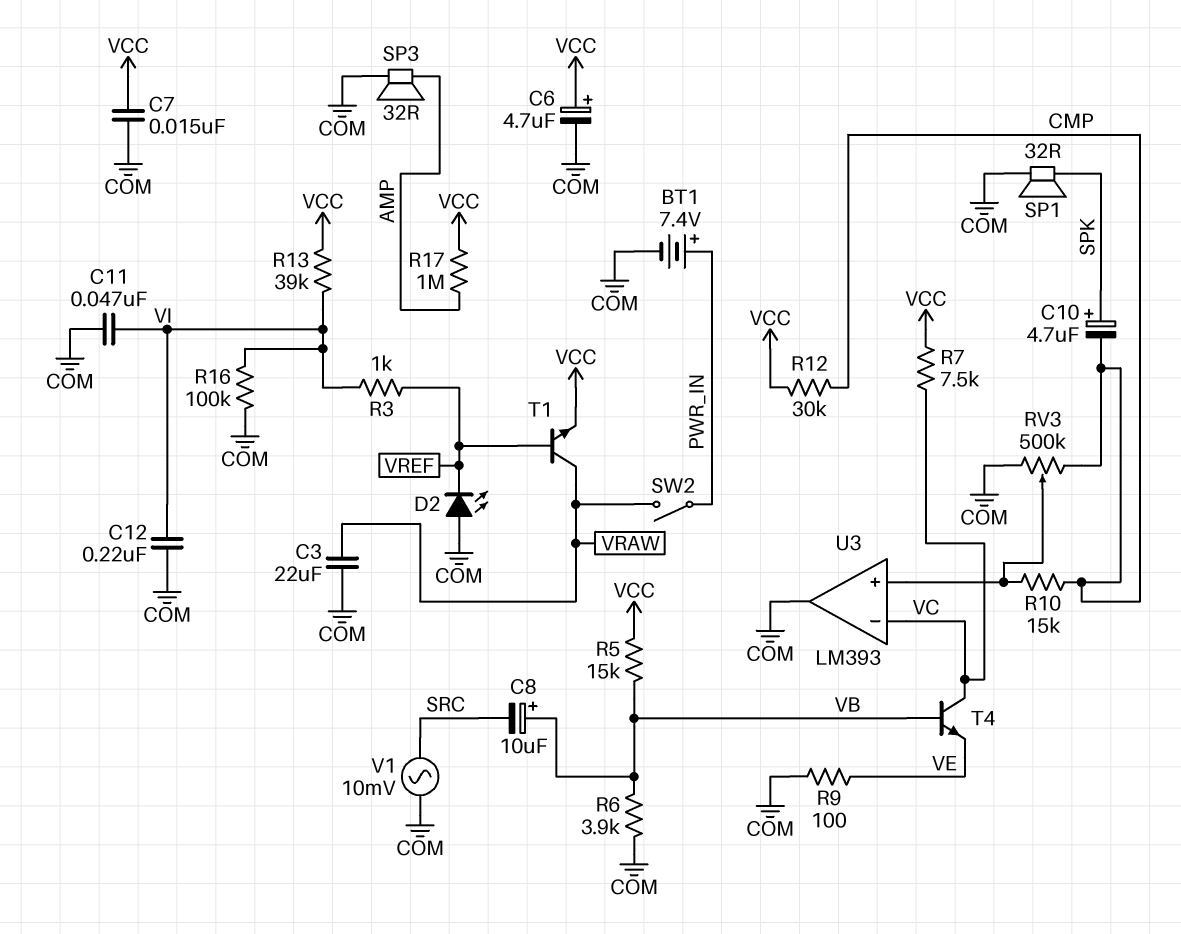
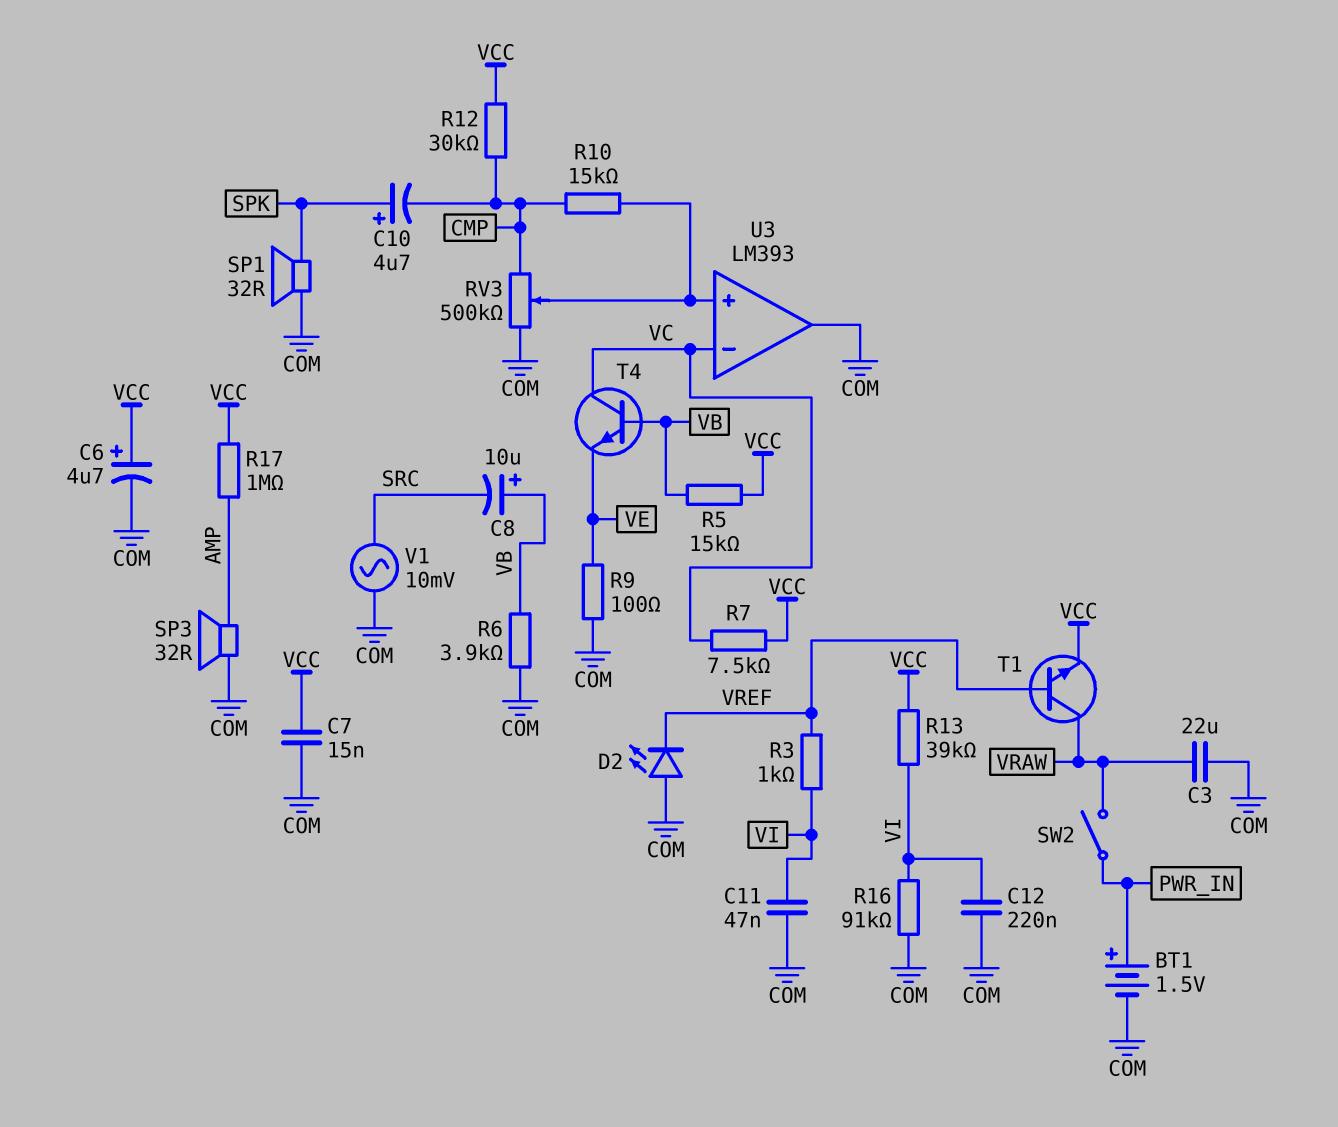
BT1: 7.4V (plus PWR_IN, minus COM) -> 1.5V (plus PWR_IN, minus COM)
R16: 100k (COM, VI) -> 91k (COM, VI)

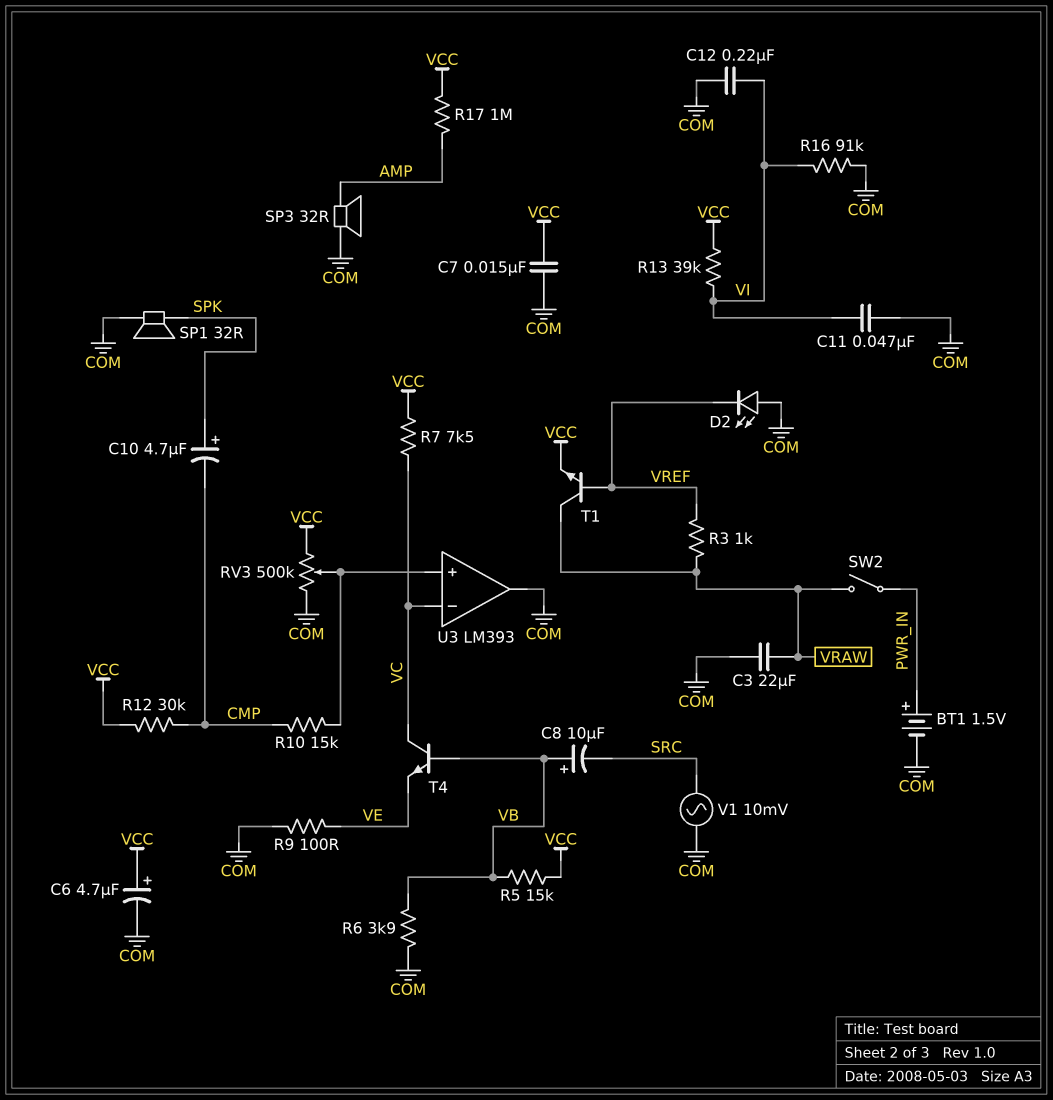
R3: 1k (VI, VREF) -> 1k (VRAW, VREF)
RV3: 500k (CMP, COM, wiper U3/in+) -> 500k (COM, VCC, wiper U3/in+)

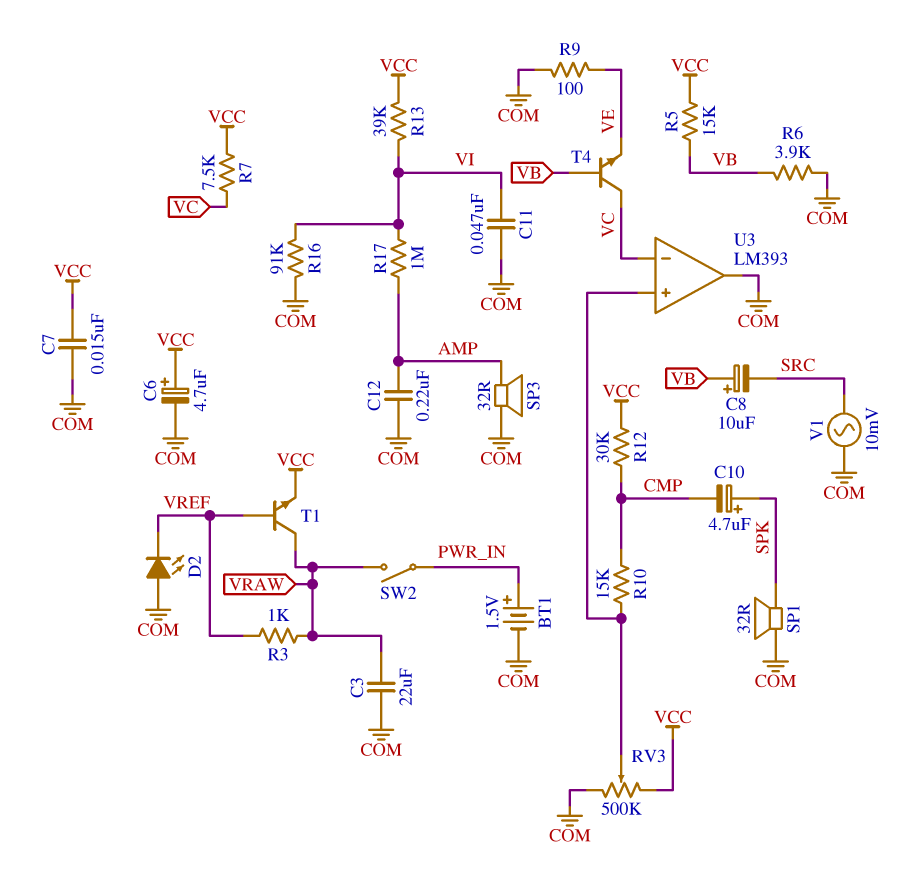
C12: 220nF (COM, VI) -> 220nF (AMP, COM)
R17: 1M (AMP, VCC) -> 1M (AMP, VI)

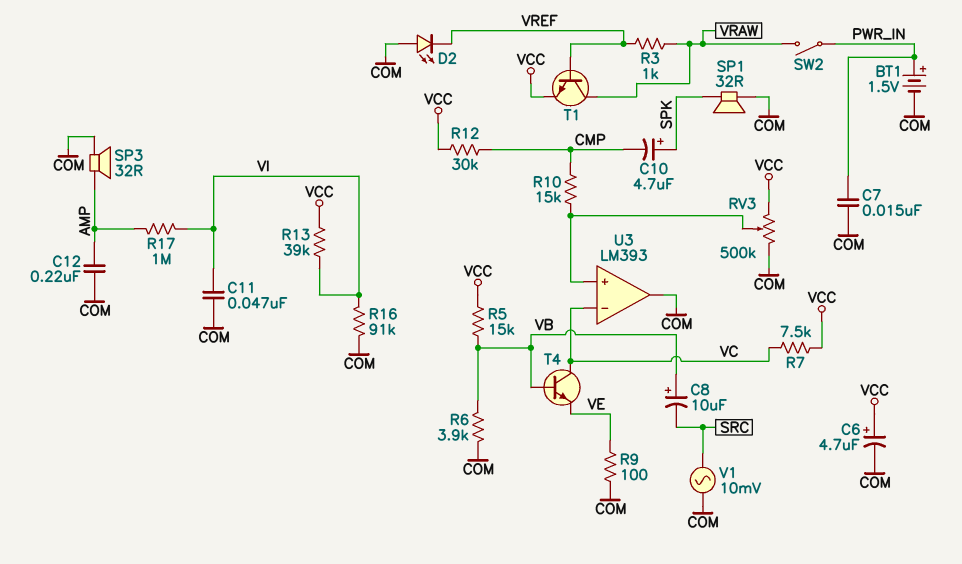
C3: 22uF (COM, VRAW) -> none
C7: 15nF (COM, VCC) -> 15nF (COM, PWR_IN)

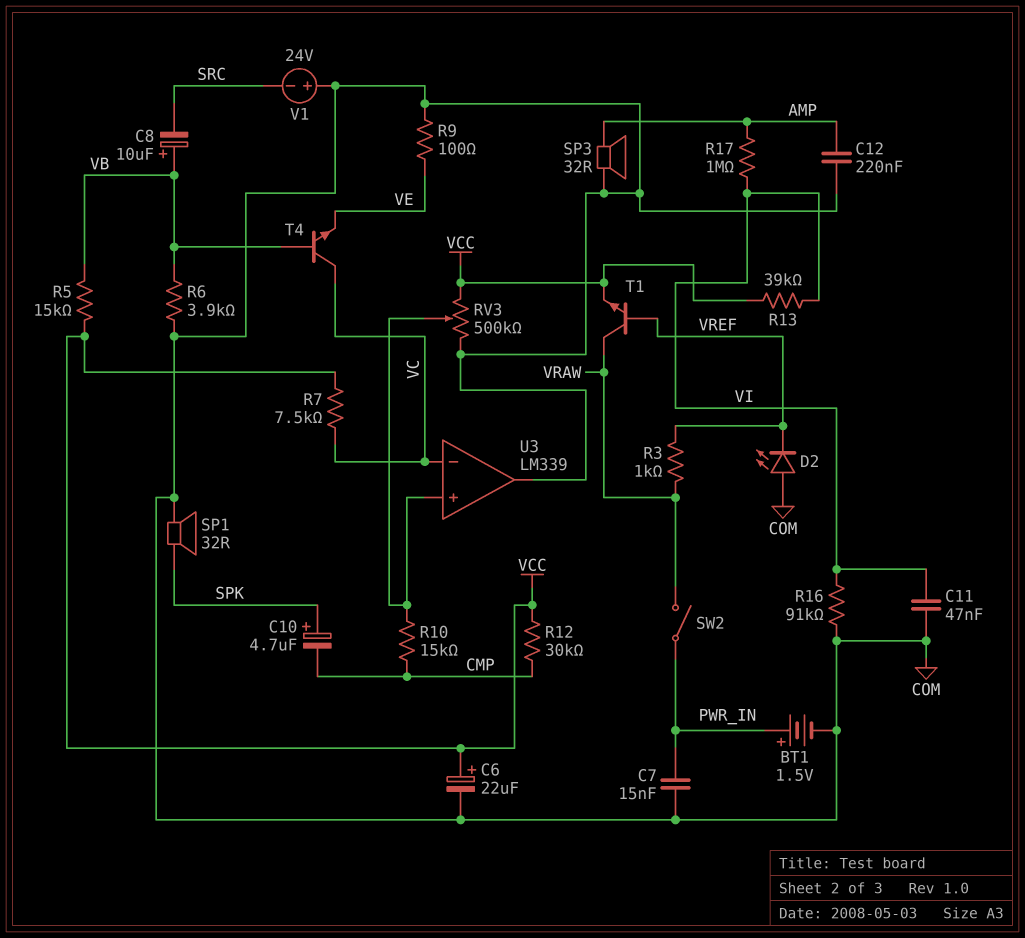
C6: 4.7uF (plus VCC, minus COM) -> 22uF (plus VCC, minus COM)
U3: LM393 -> LM339
V1: AC 10mV (COM, SRC) -> 24V (plus COM, minus SRC)

